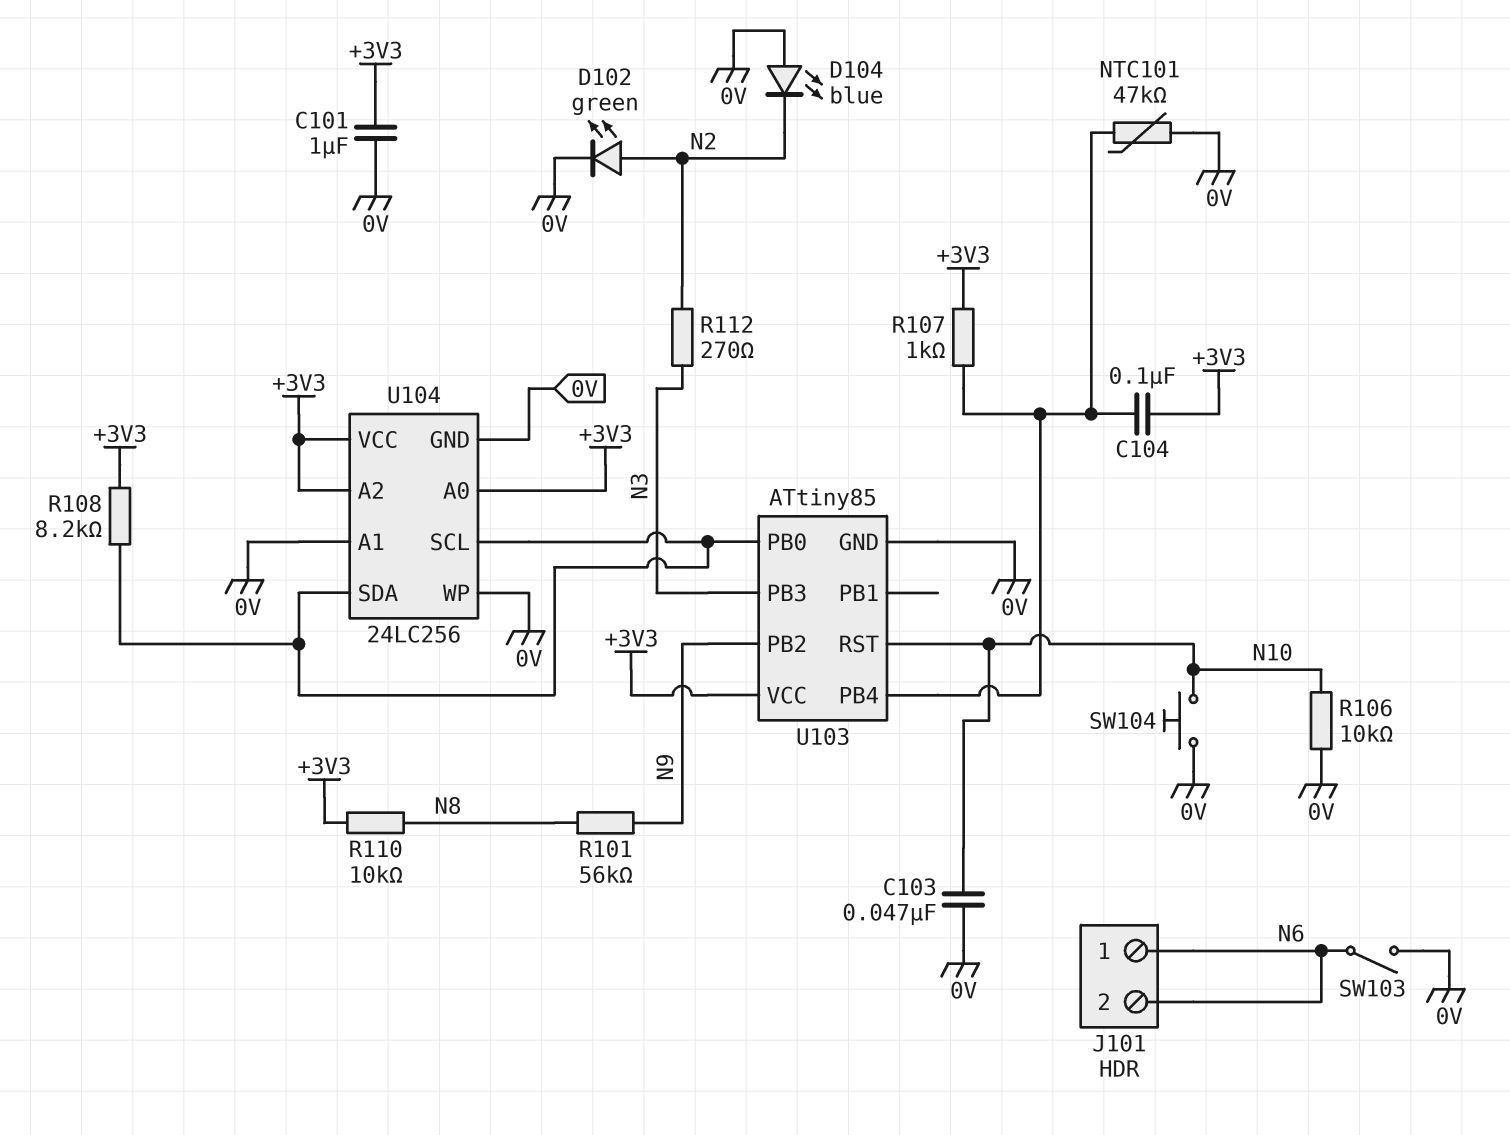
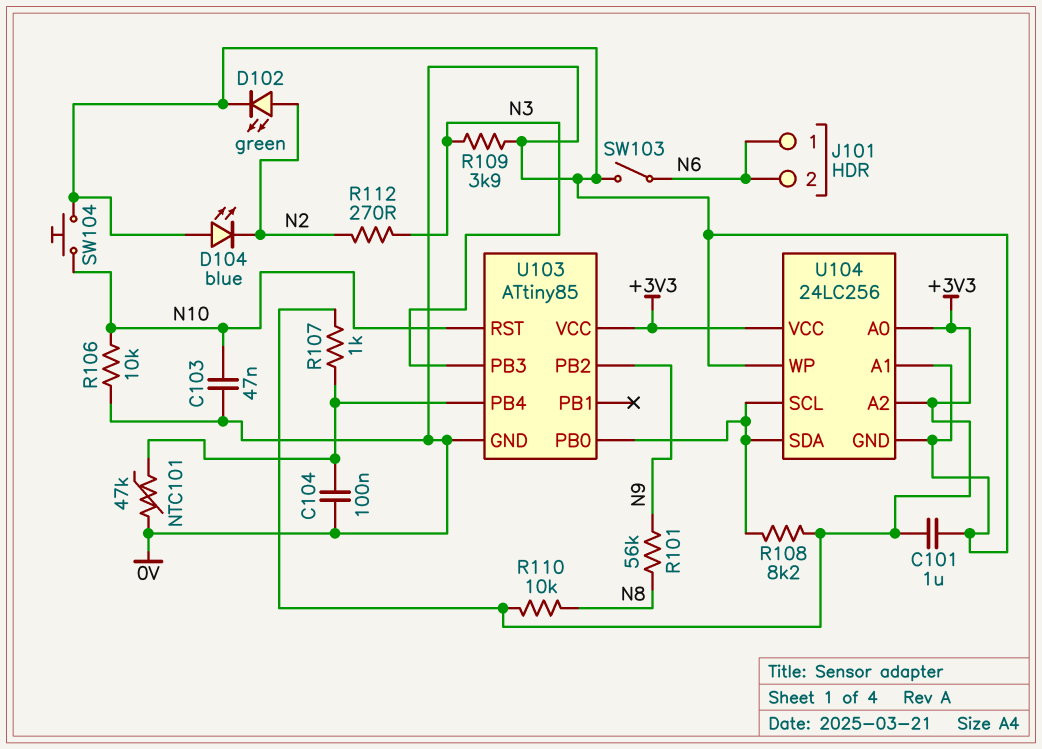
C104: 100nF (+3V3, U103/PB4) -> 100nF (0V, U103/PB4)
R109: none -> 3.9k (0V, N3)

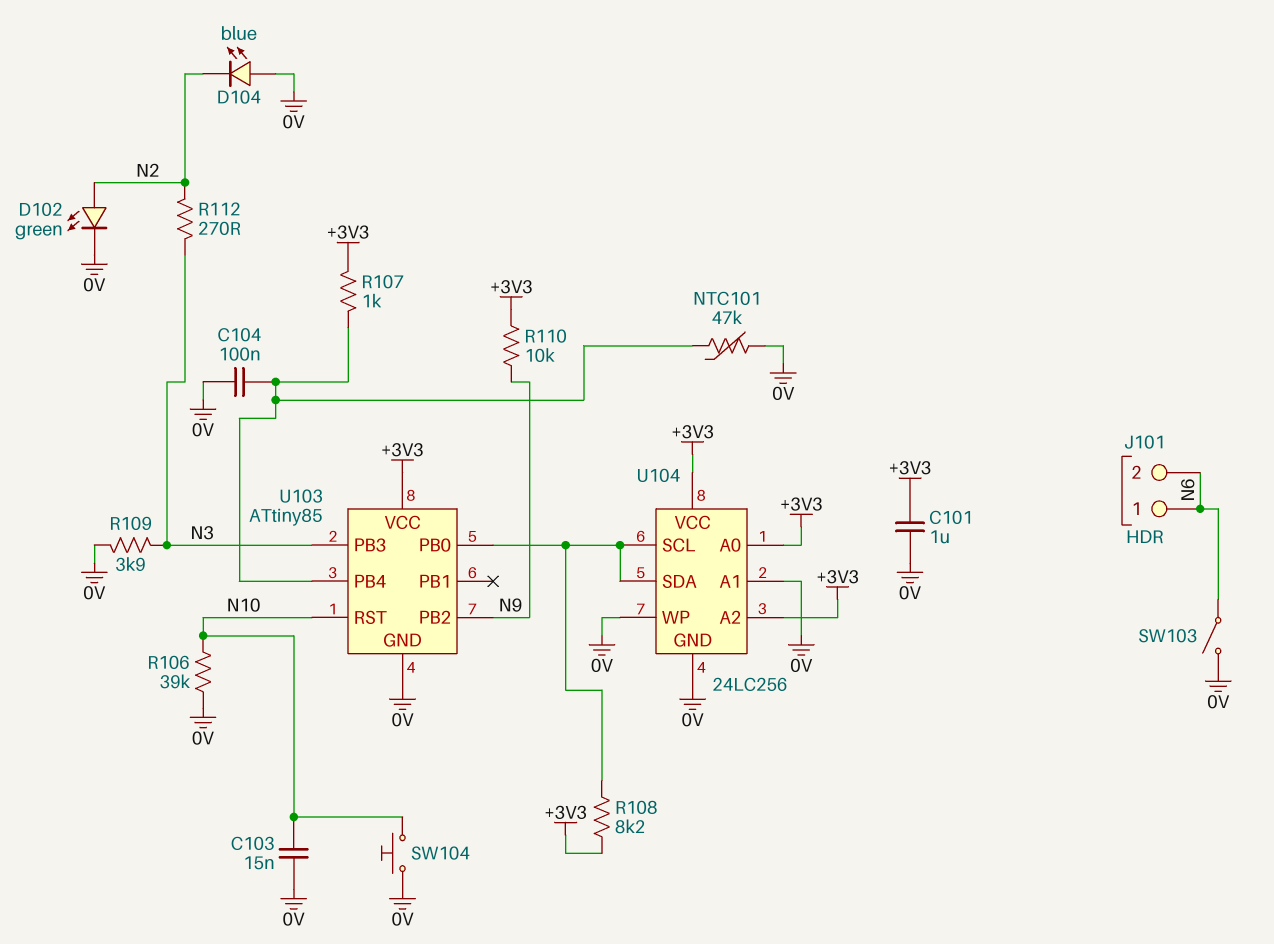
C103: 47nF (0V, N10) -> 15nF (0V, N10)
R101: 56k (N8, N9) -> none
R106: 10k (0V, N10) -> 39k (0V, N10)
R110: 10k (+3V3, N8) -> 10k (+3V3, N9)

